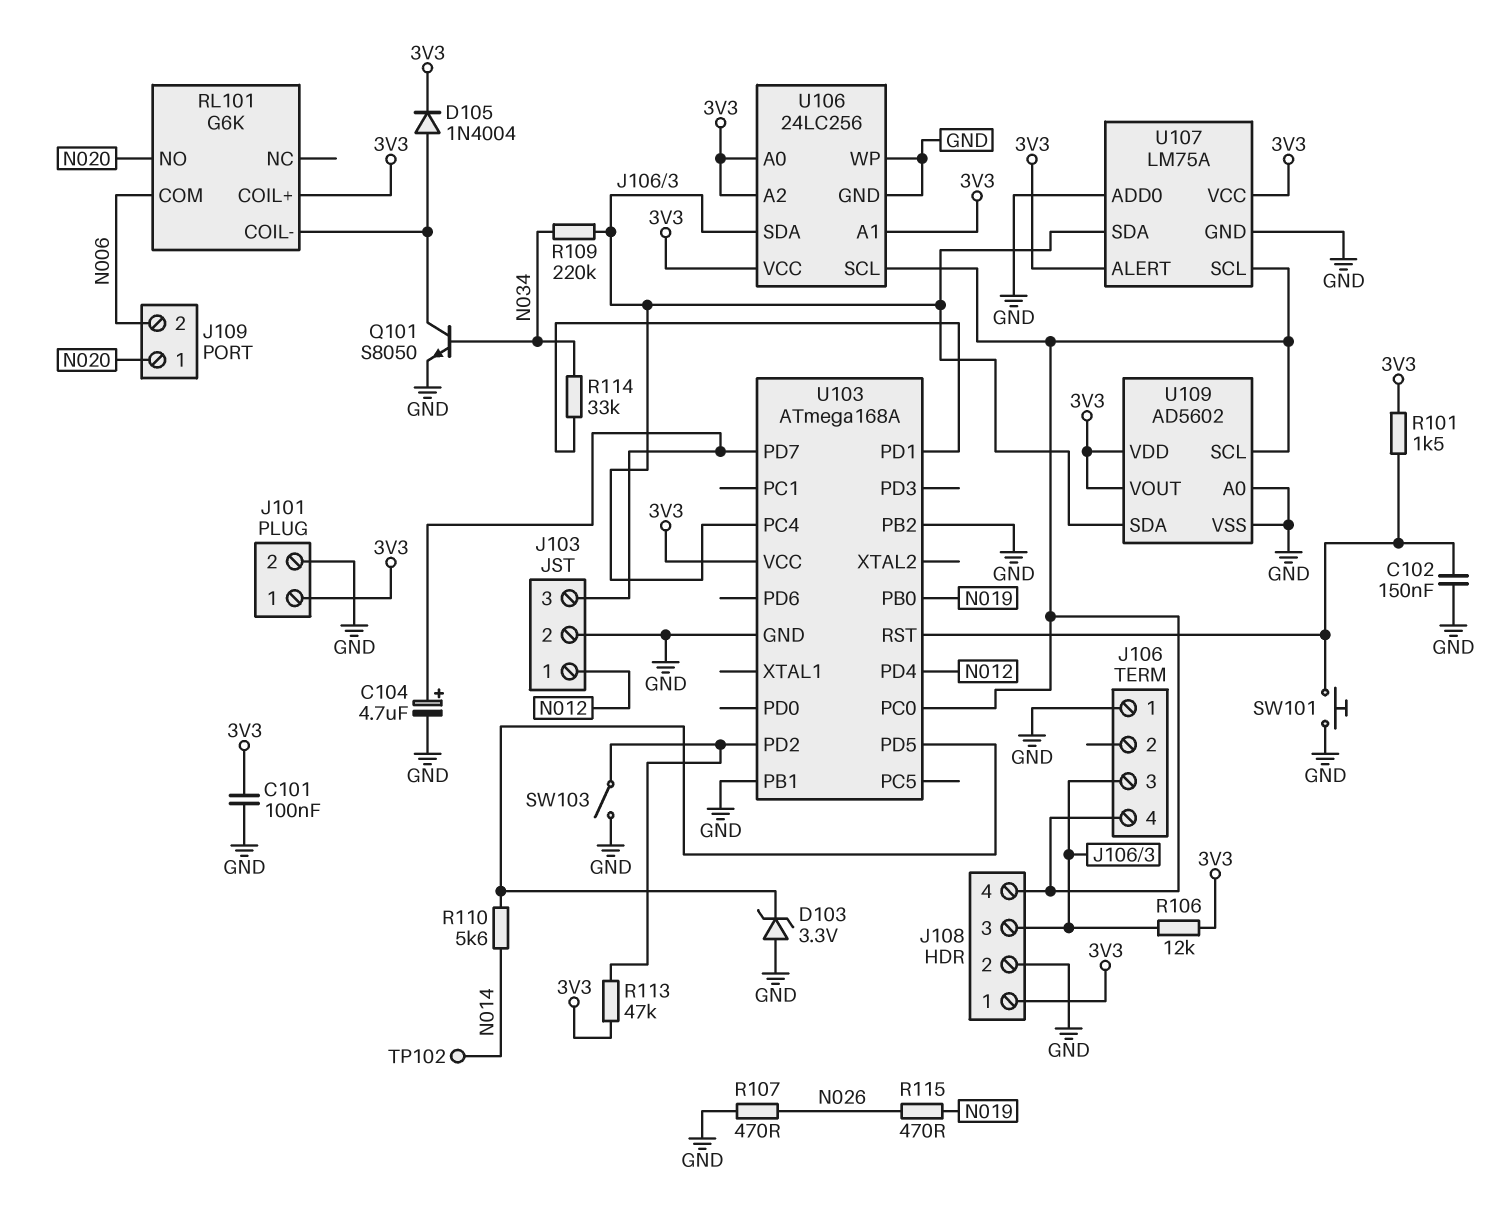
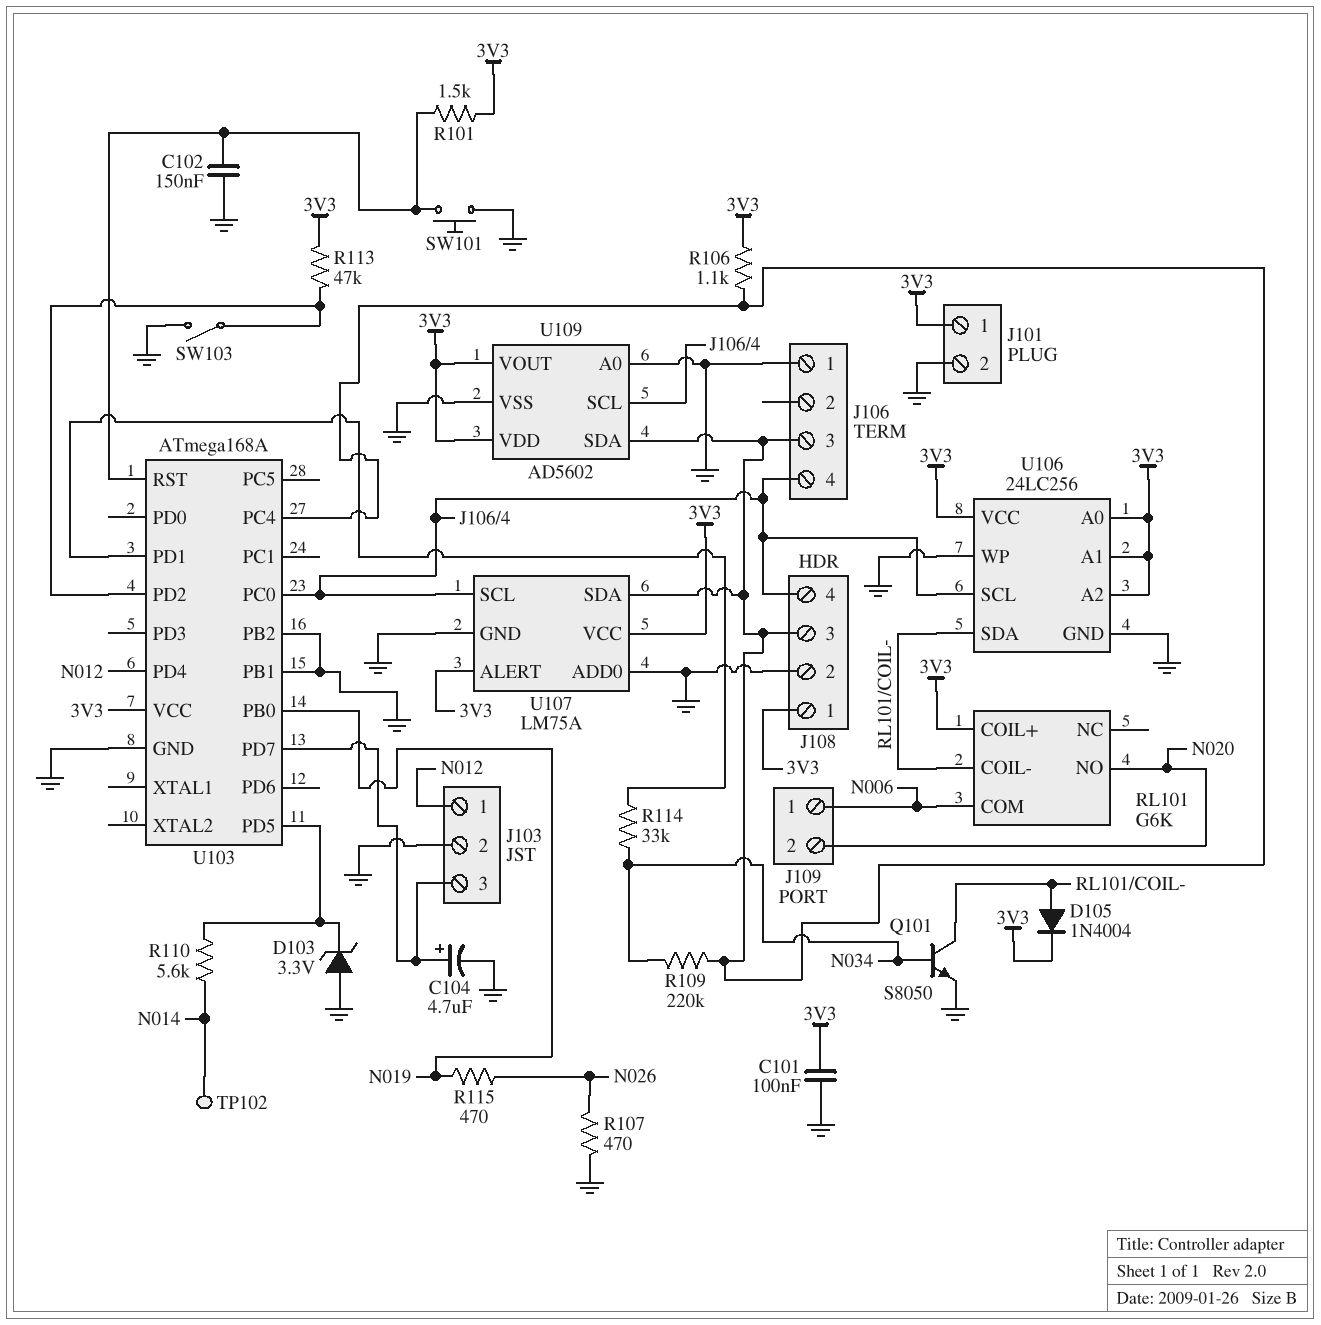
J109 pin 1: N020 -> N006
J109 pin 2: N006 -> N020
R106: 12k (3V3, J106/3) -> 1.1k (3V3, J106/3)
U106 pin SDA: J106/3 -> RL101/COIL-

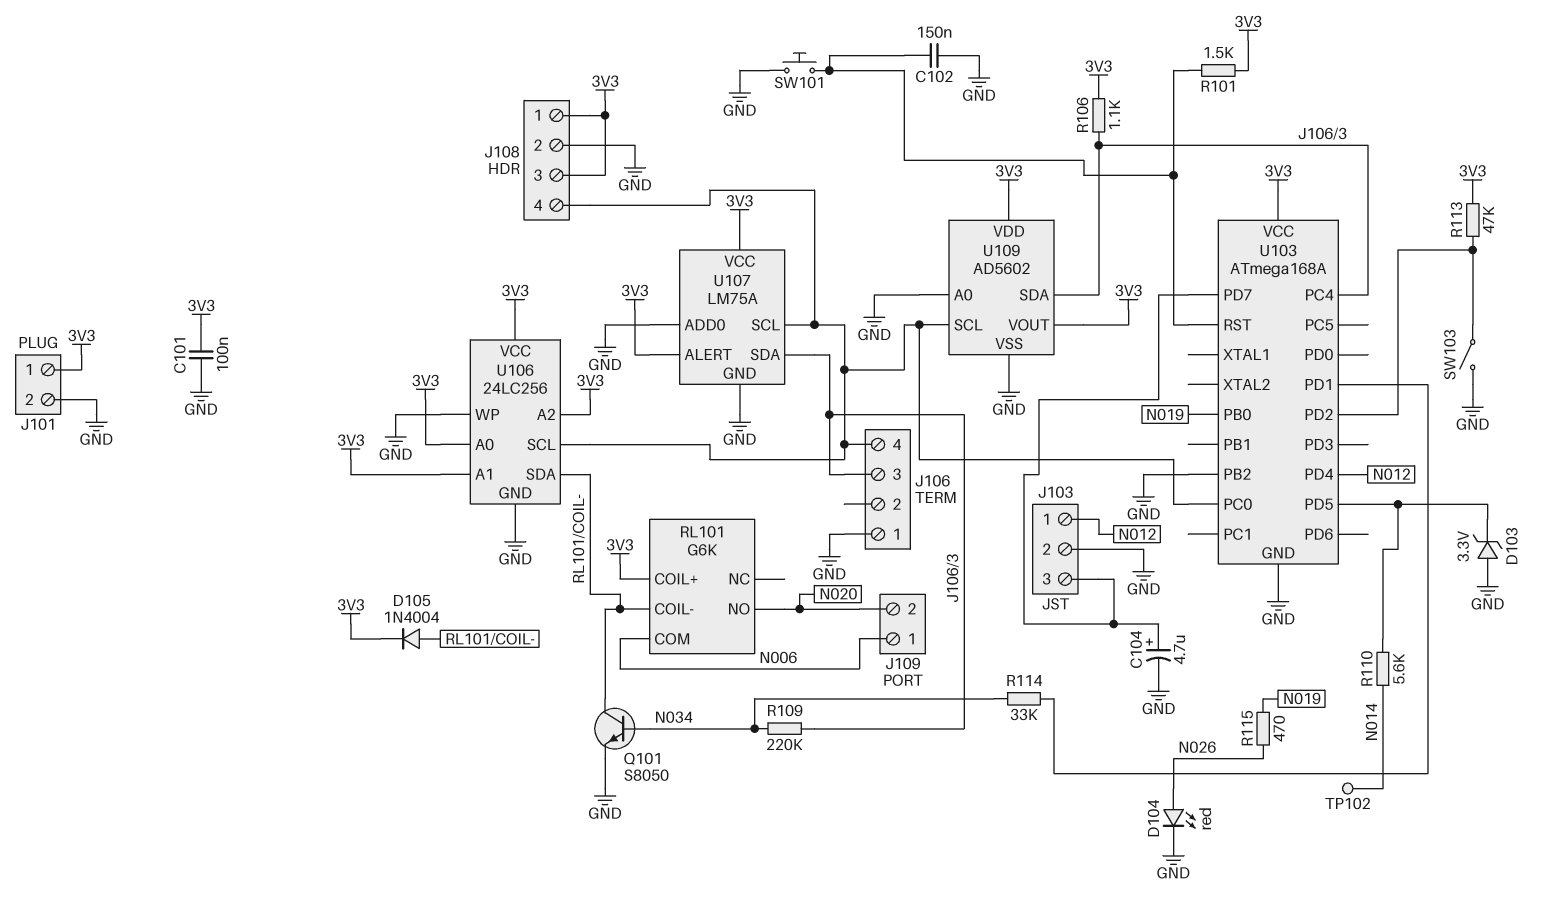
D104: none -> LED red (A N026, K GND)
J108 pin 3: J106/3 -> 3V3
R107: 470 (GND, N026) -> none
U103 pin PB1: GND -> none

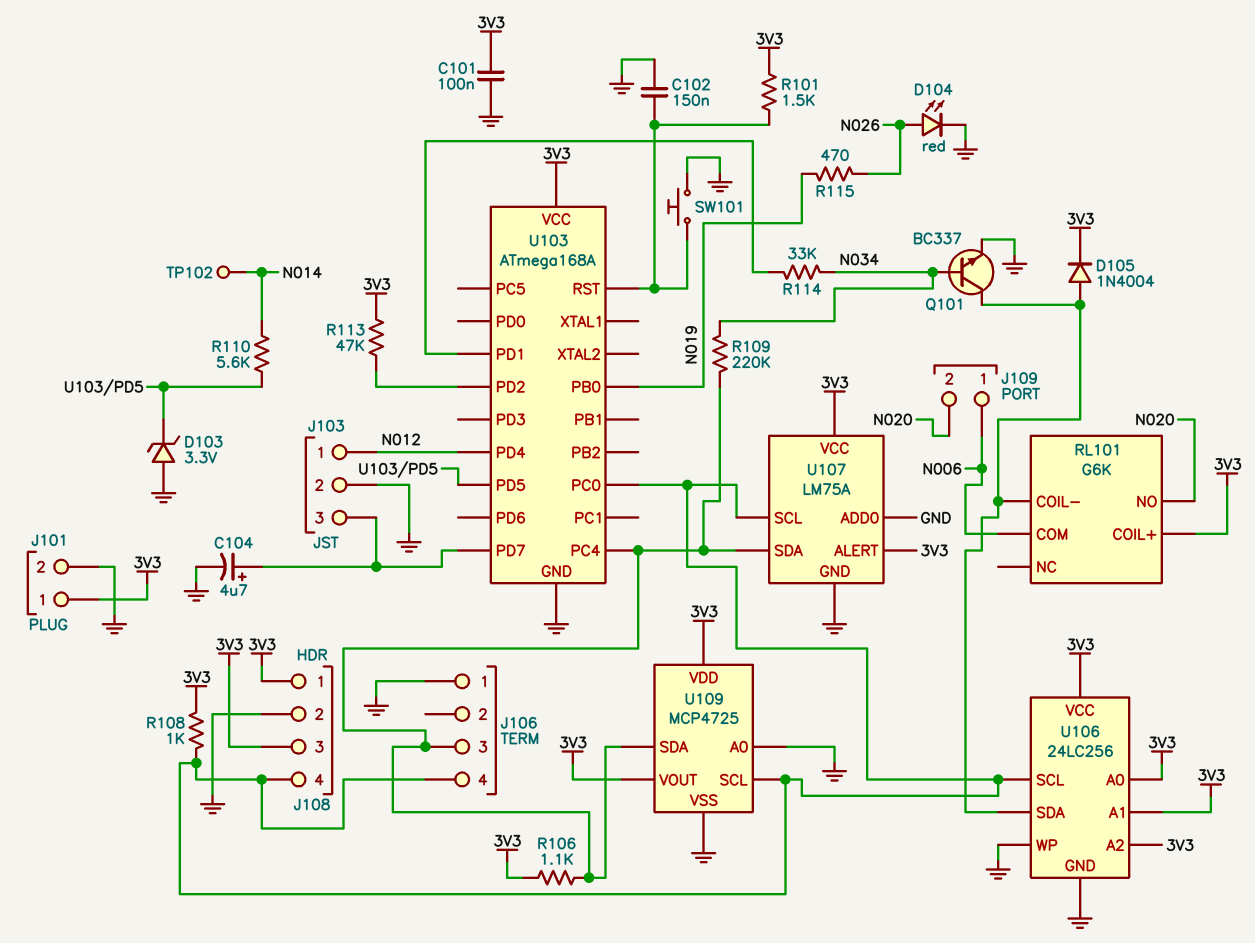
Q101: NPN S8050 (B N034, C RL101/COIL-, E GND) -> NPN BC337 (B N034, C RL101/COIL-, E GND)
R108: none -> 1k (3V3, J106/4)
SW103: switch (GND, U103/PD2) -> none
U103 pin PB2: GND -> none
U109: AD5602 -> MCP4725

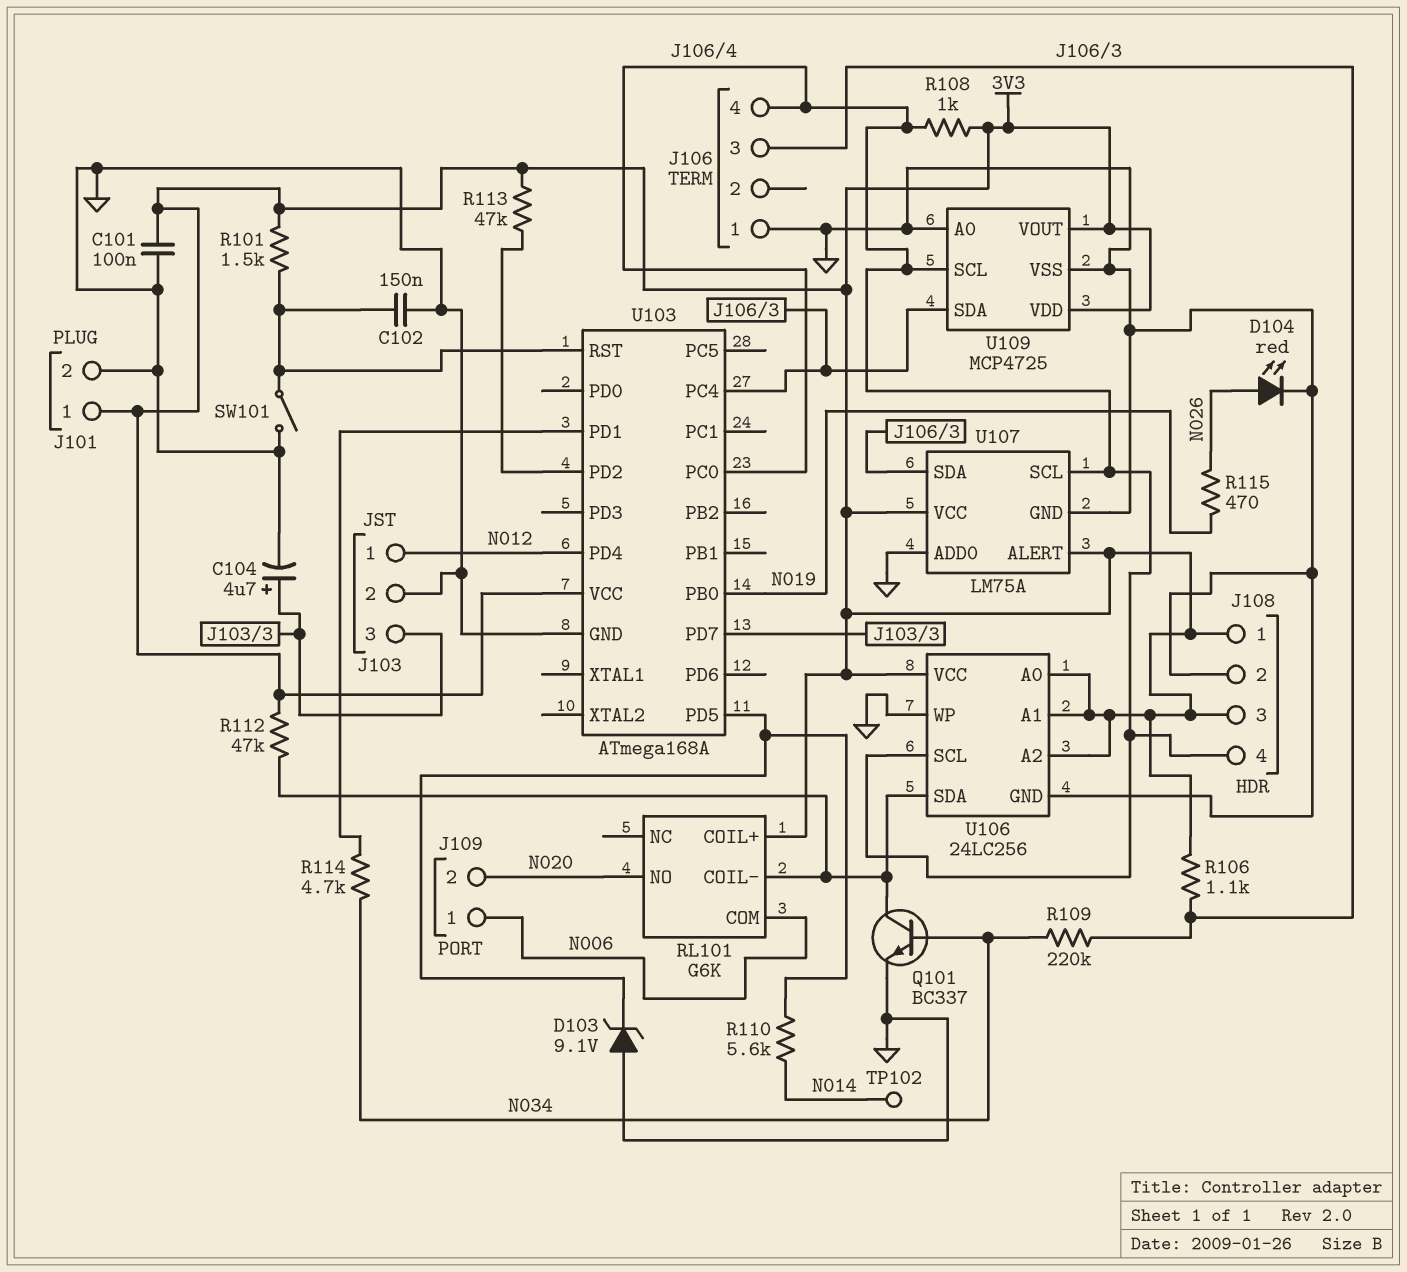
D103: zener 3.3V (A GND, K U103/PD5) -> zener 9.1V (A GND, K U103/PD5)
D105: diode 1N4004 (A RL101/COIL-, K 3V3) -> none
R112: none -> 47k (3V3, RL101/COIL-)
R114: 33k (N034, U103/PD1) -> 4.7k (N034, U103/PD1)
SW101: button (GND, U103/RST) -> switch (GND, U103/RST)

